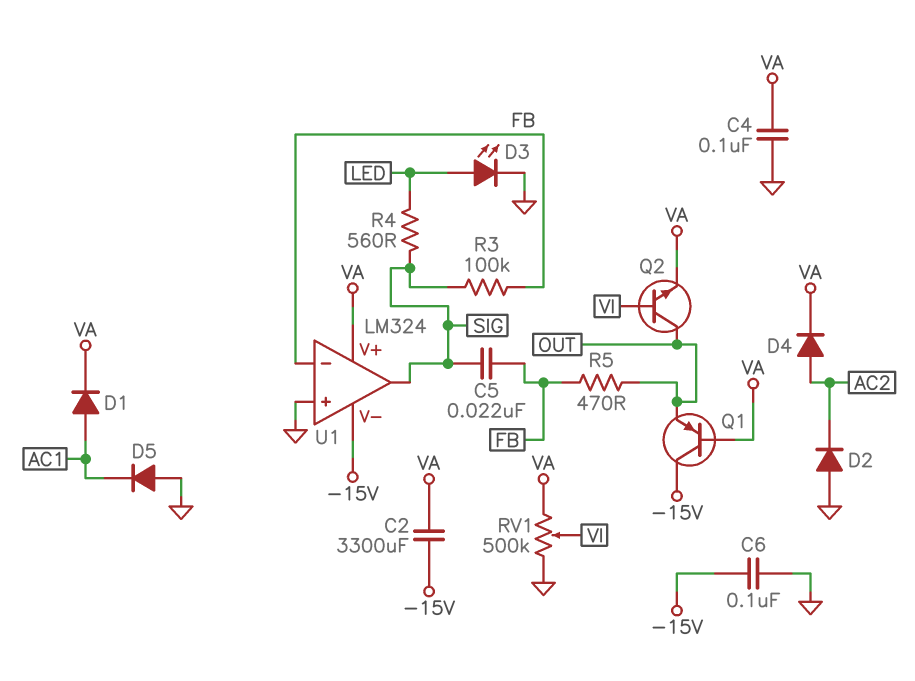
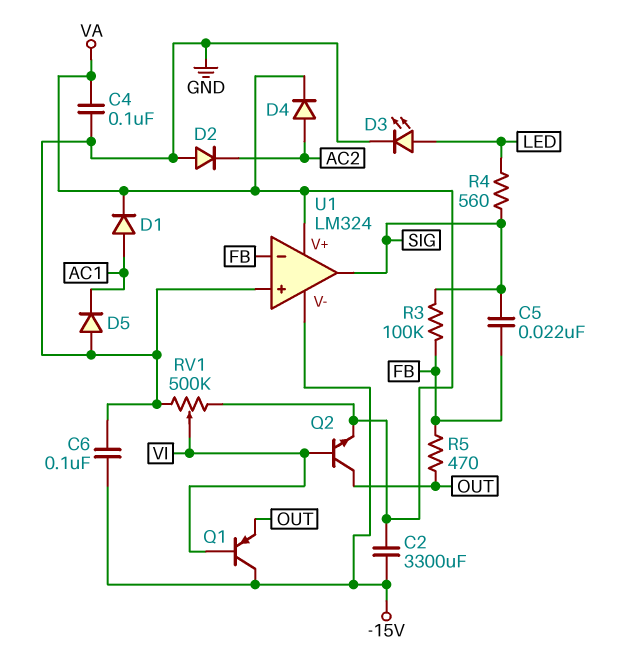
Q1: PNP (B VA, C -15V, E OUT) -> PNP (B VI, C -15V, E OUT)

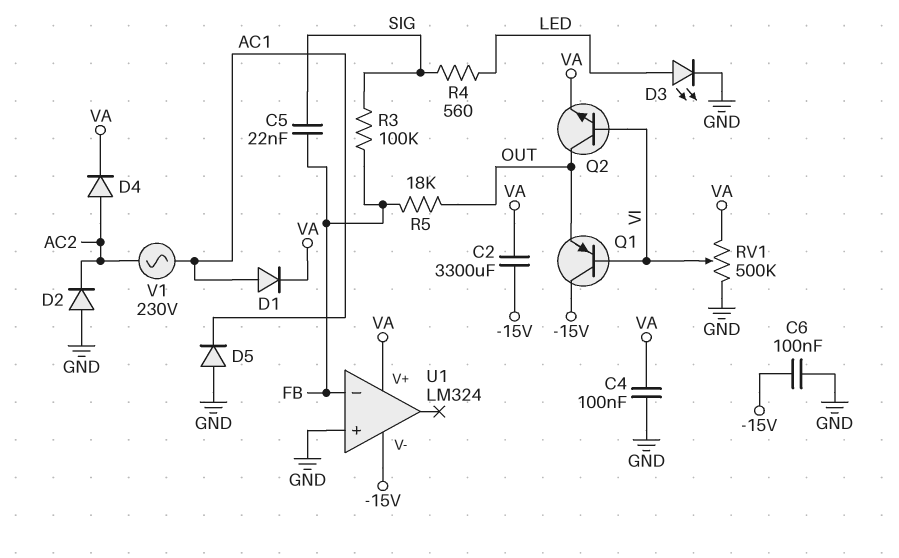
R5: 470 (FB, OUT) -> 18k (FB, OUT)
U1 pin out: SIG -> none
V1: none -> AC 230V (AC1, AC2)

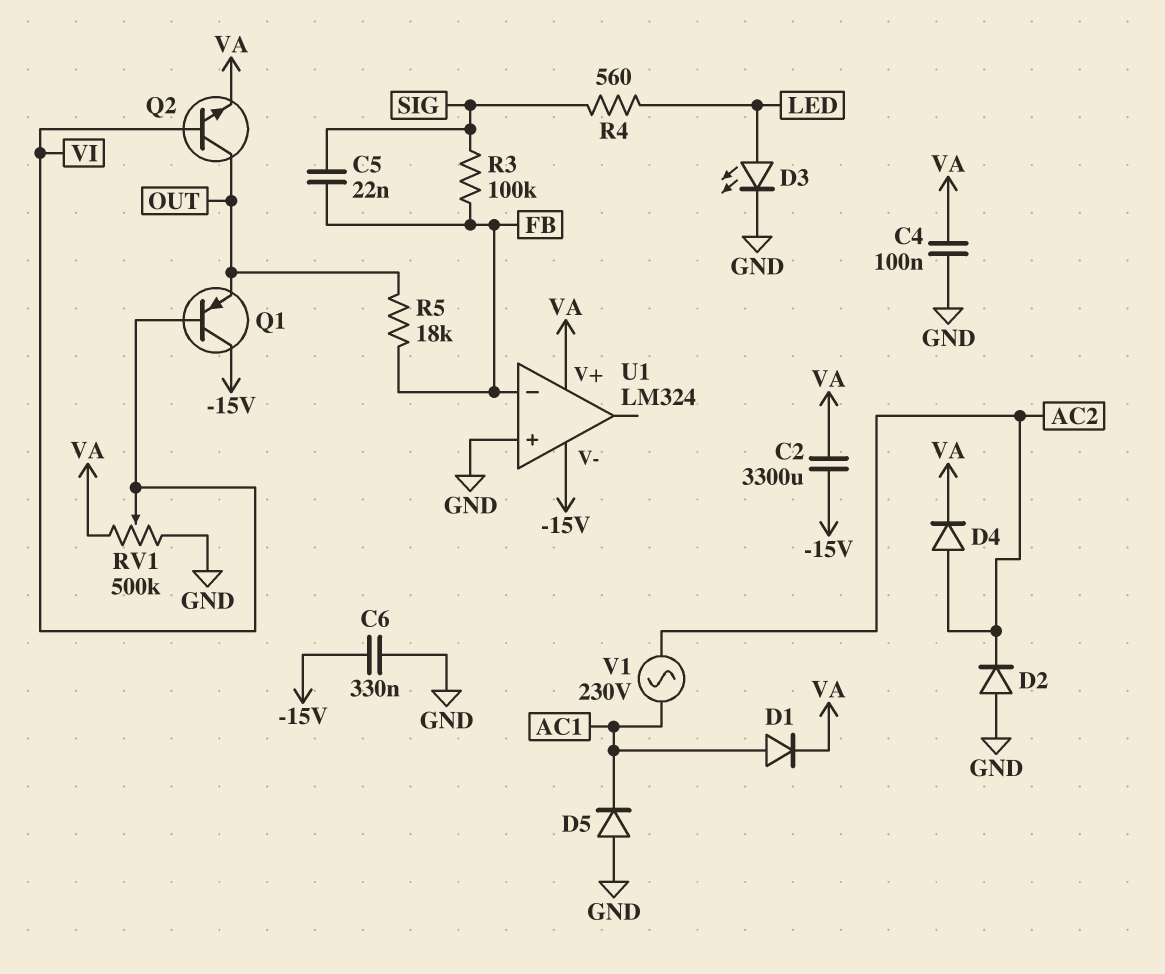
C6: 100nF (-15V, GND) -> 330nF (-15V, GND)

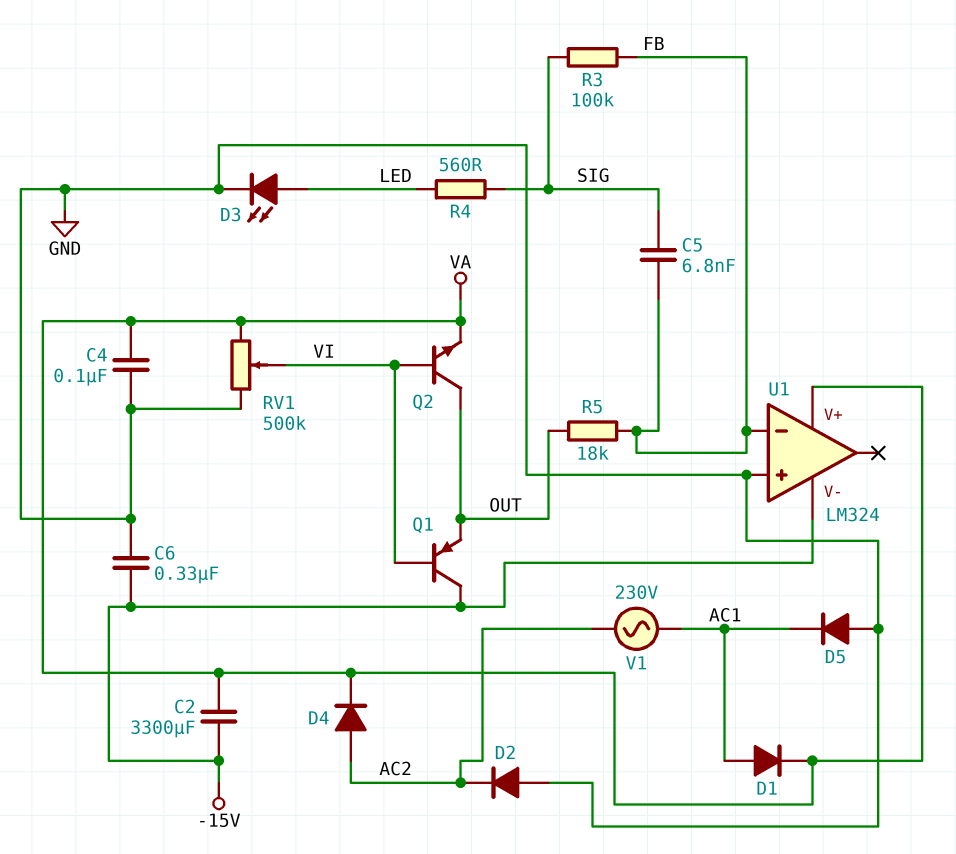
C5: 22nF (FB, SIG) -> 6.8nF (FB, SIG)

